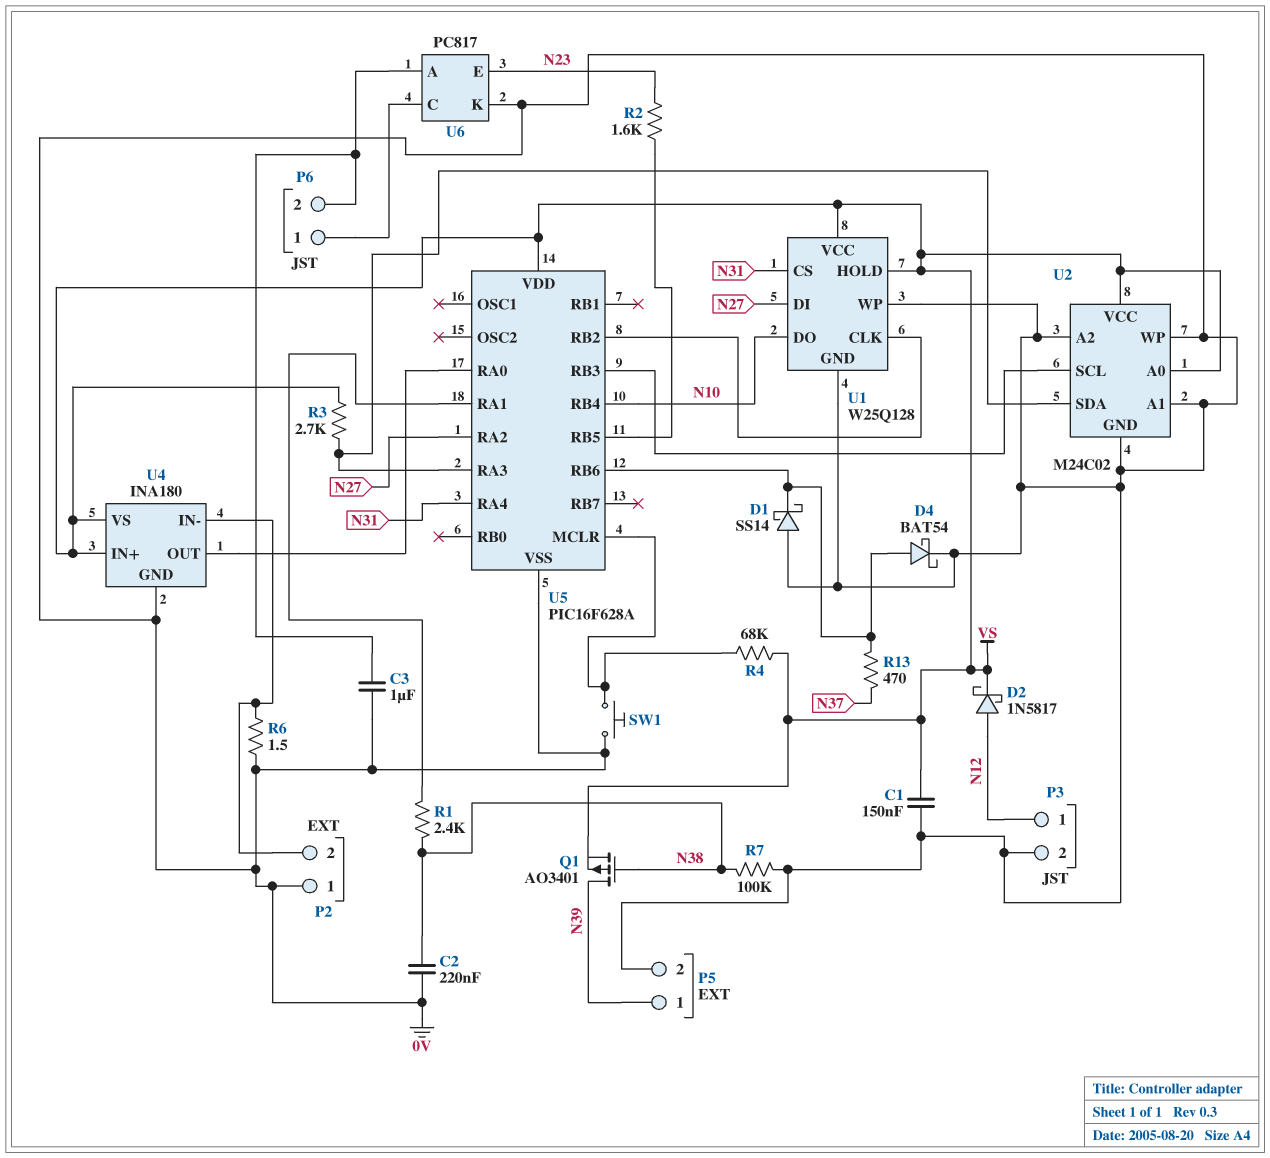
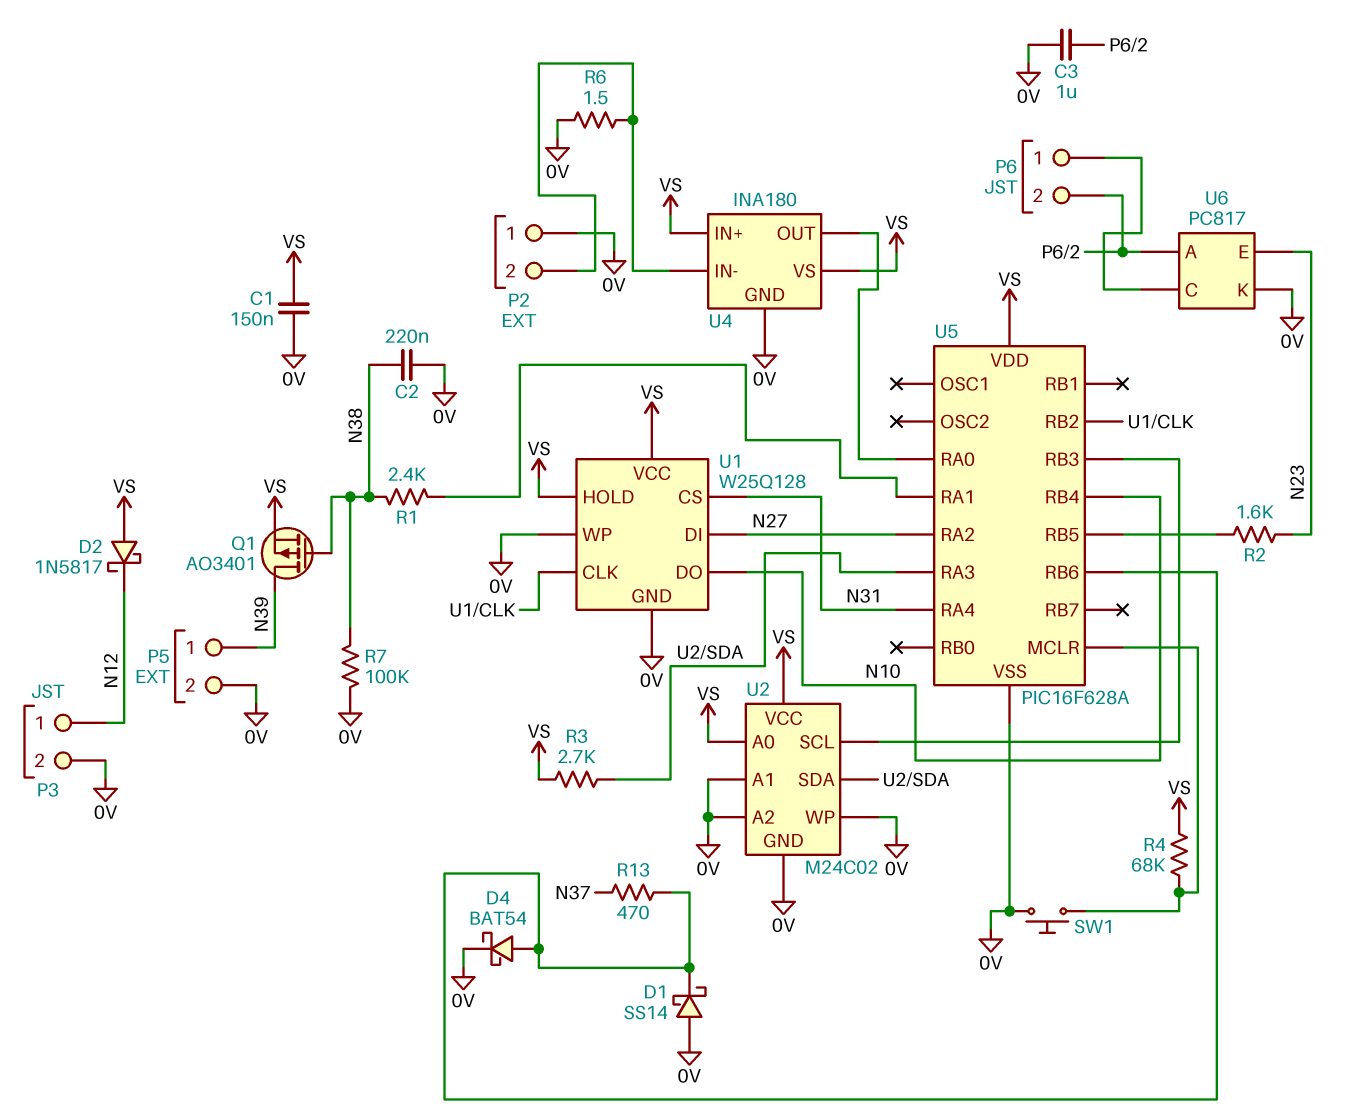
D2: schottky 1N5817 (A N12, K VS) -> schottky 1N5817 (A VS, K N12)

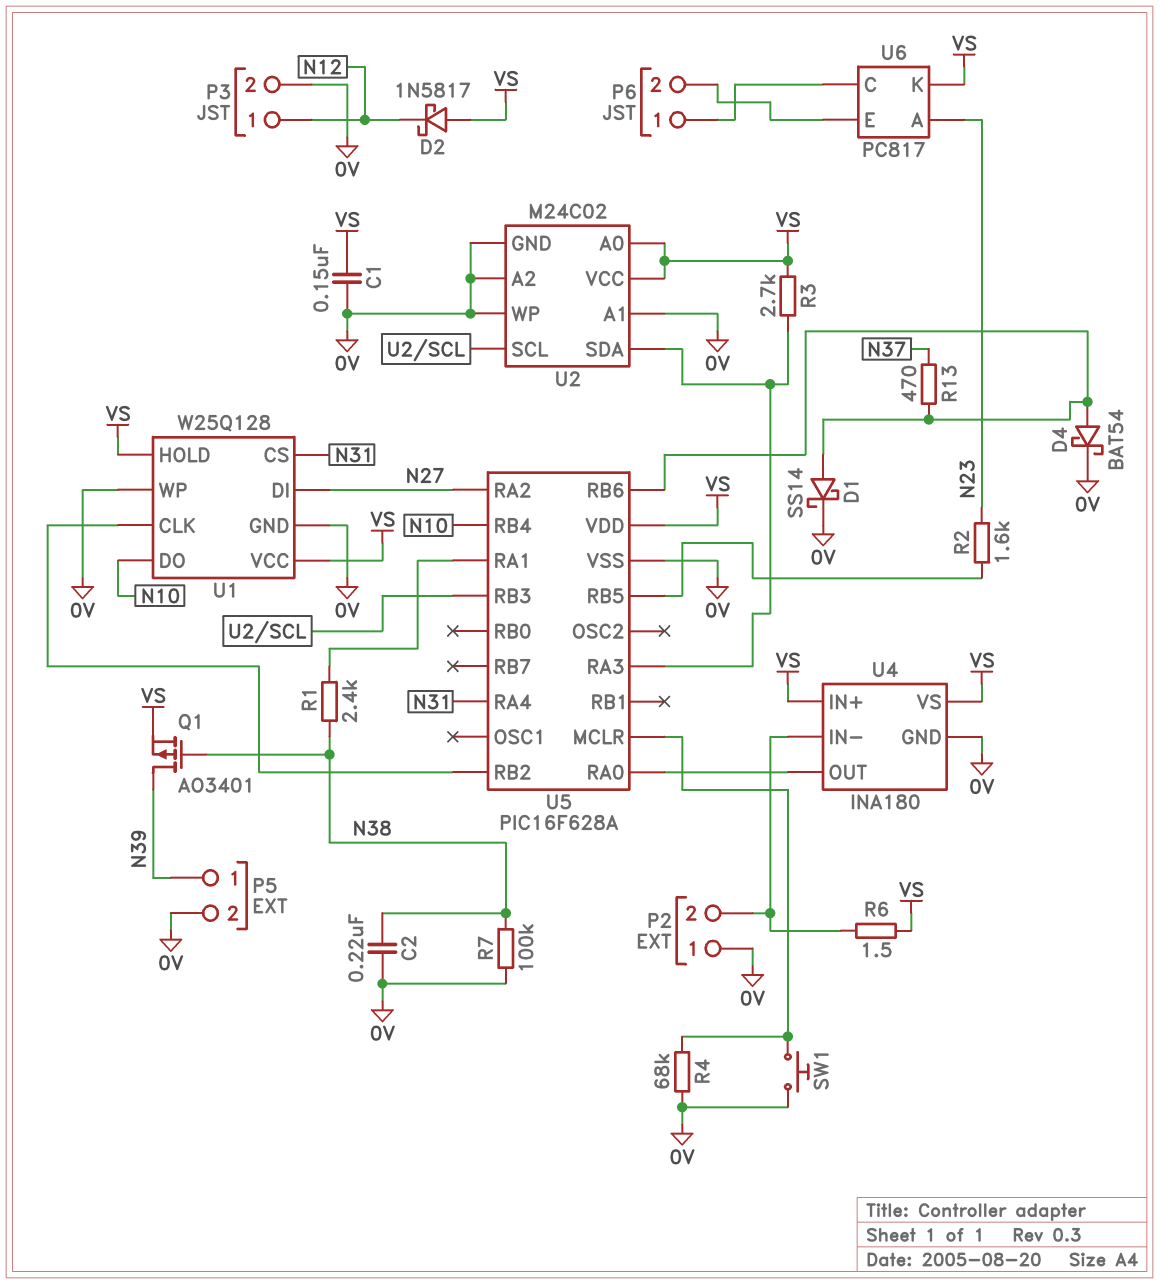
C3: 1uF (0V, P6/2) -> none
D1: schottky SS14 (A 0V, K U5/RB6) -> schottky SS14 (A U5/RB6, K 0V)
R4: 68k (U5/MCLR, VS) -> 68k (0V, U5/MCLR)
R6: 1.5 (0V, P2/2) -> 1.5 (P2/2, VS)
U6 pin A: P6/2 -> N23
U6 pin E: N23 -> P6/2
U6 pin K: 0V -> VS

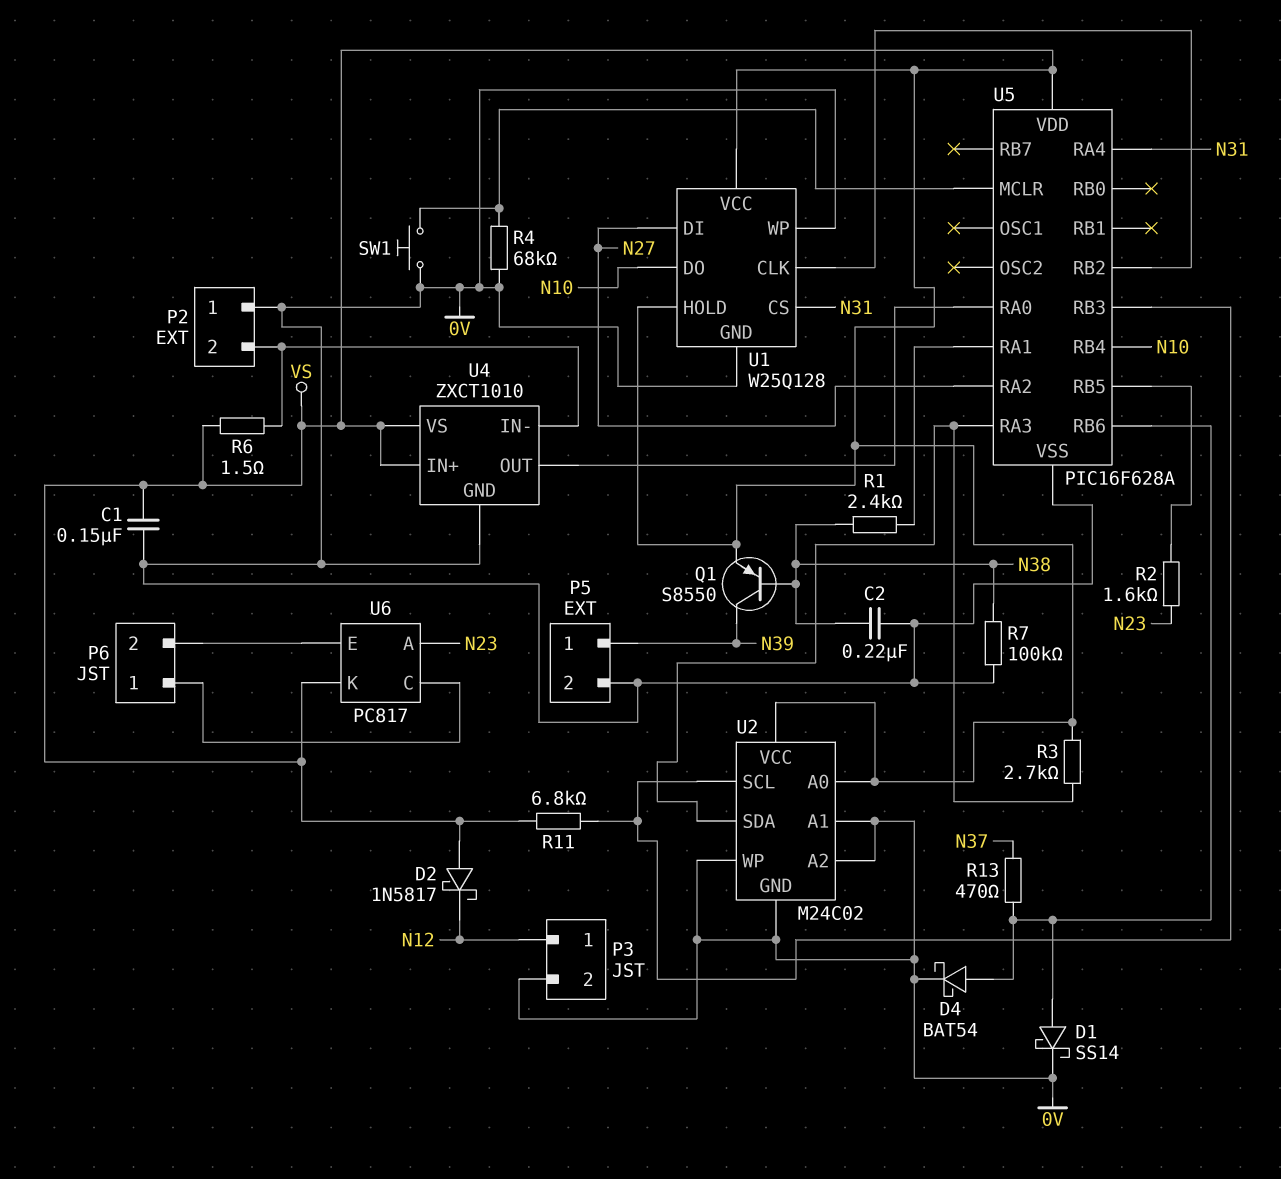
Q1: PMOS AO3401 (G N38, D N39, S VS) -> PNP S8550 (B N38, C N39, E VS)
R11: none -> 6.8k (U2/SCL, VS)
U4: INA180 -> ZXCT1010

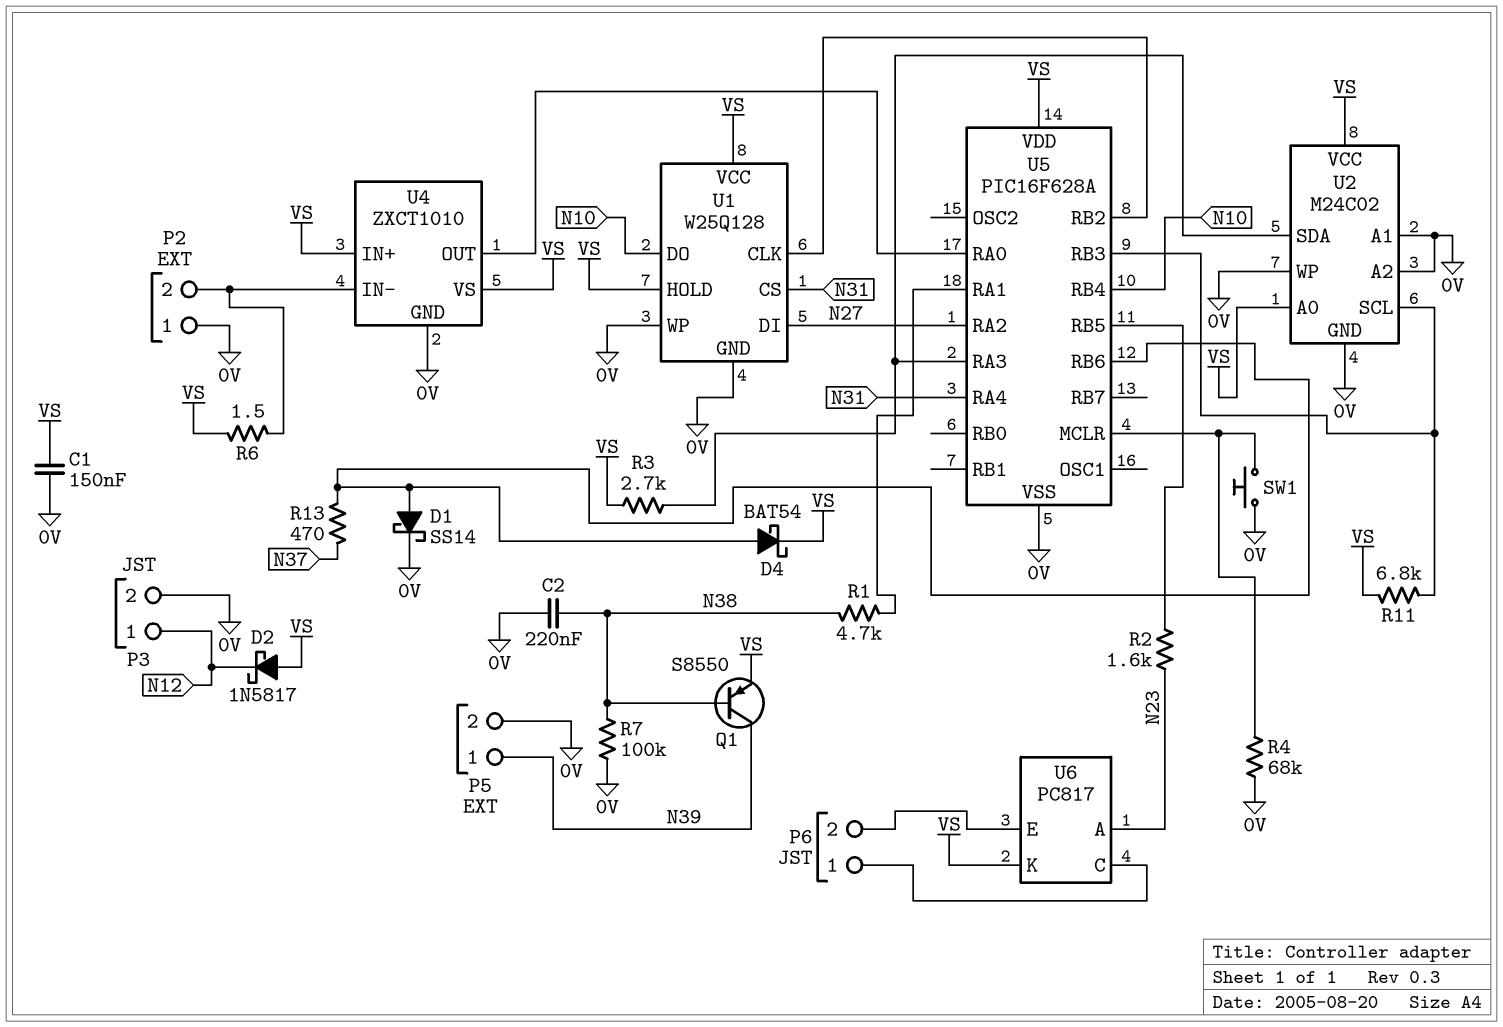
D4: schottky BAT54 (A U5/RB6, K 0V) -> schottky BAT54 (A U5/RB6, K VS)
R1: 2.4k (N38, U5/RA1) -> 4.7k (N38, U5/RA1)

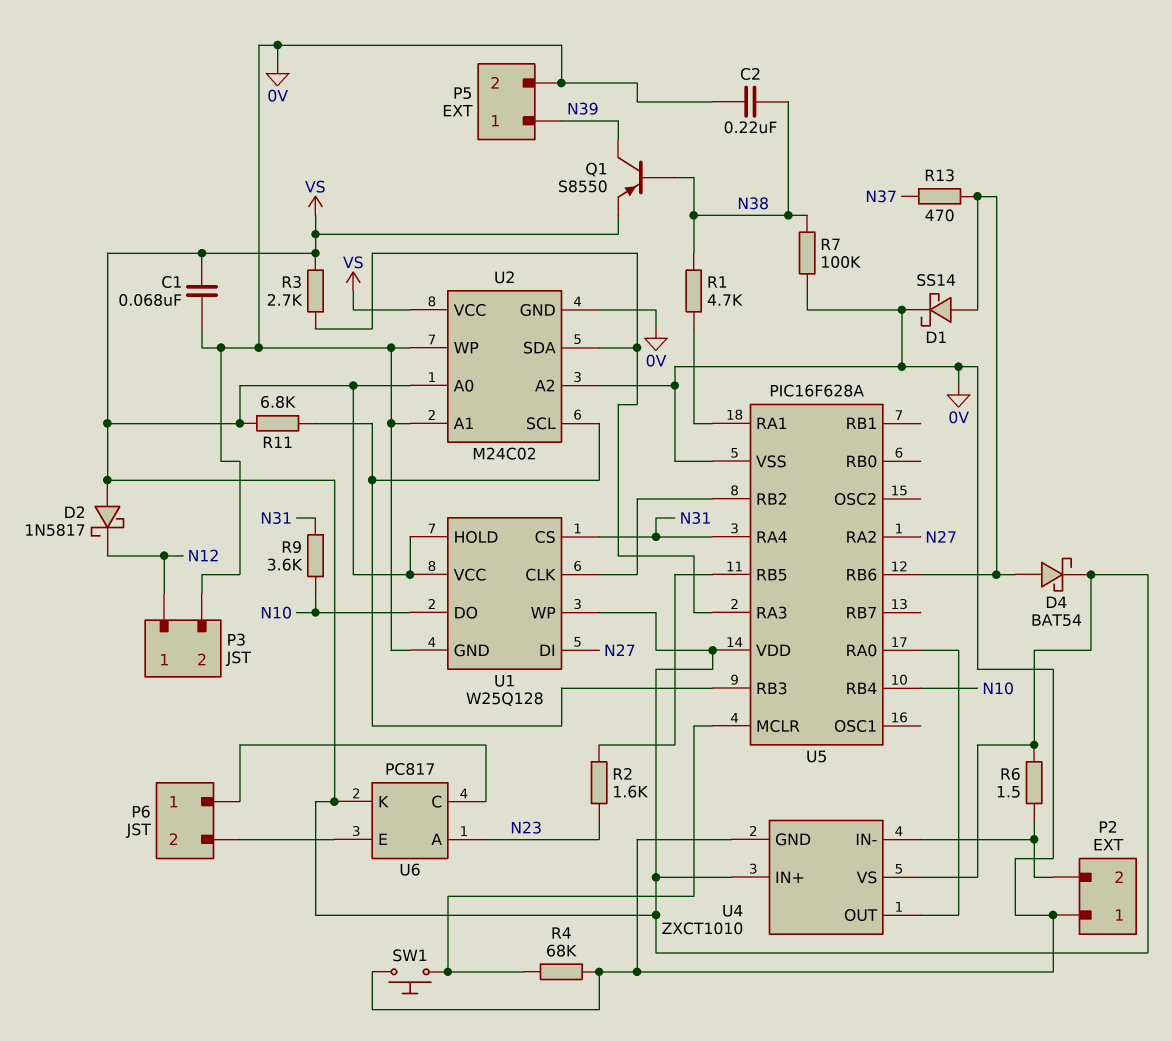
C1: 150nF (0V, VS) -> 68nF (0V, VS)
R9: none -> 3.6k (N10, N31)
U1 pin WP: 0V -> VS

